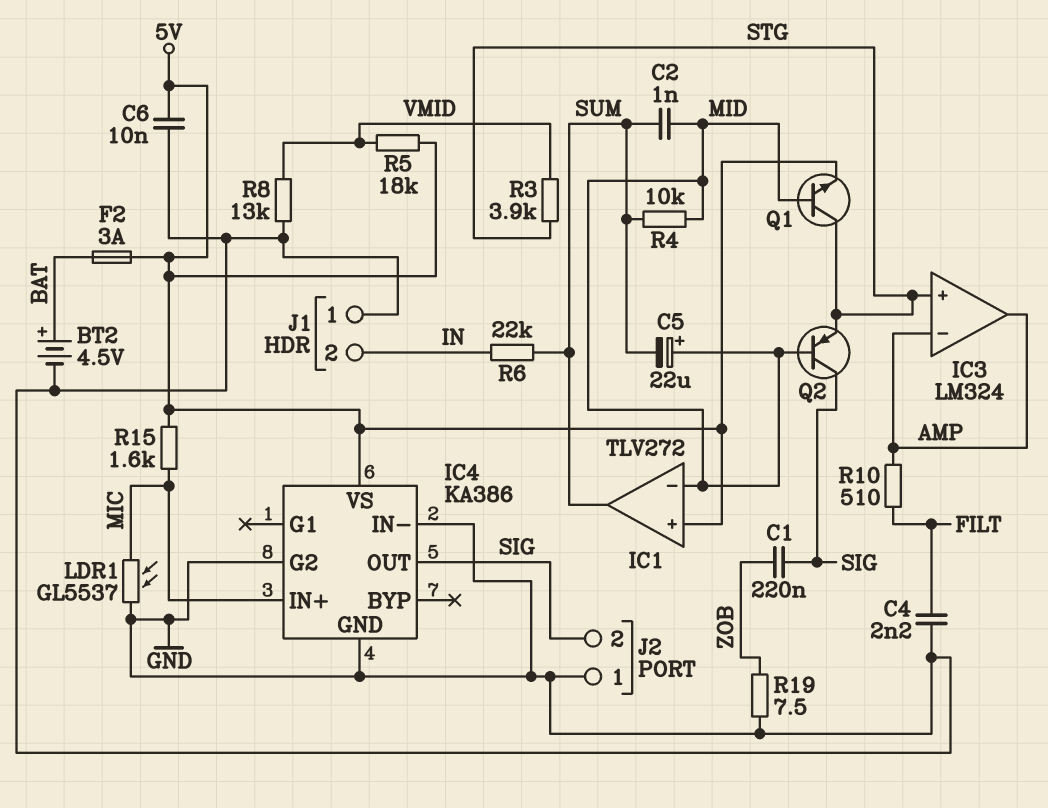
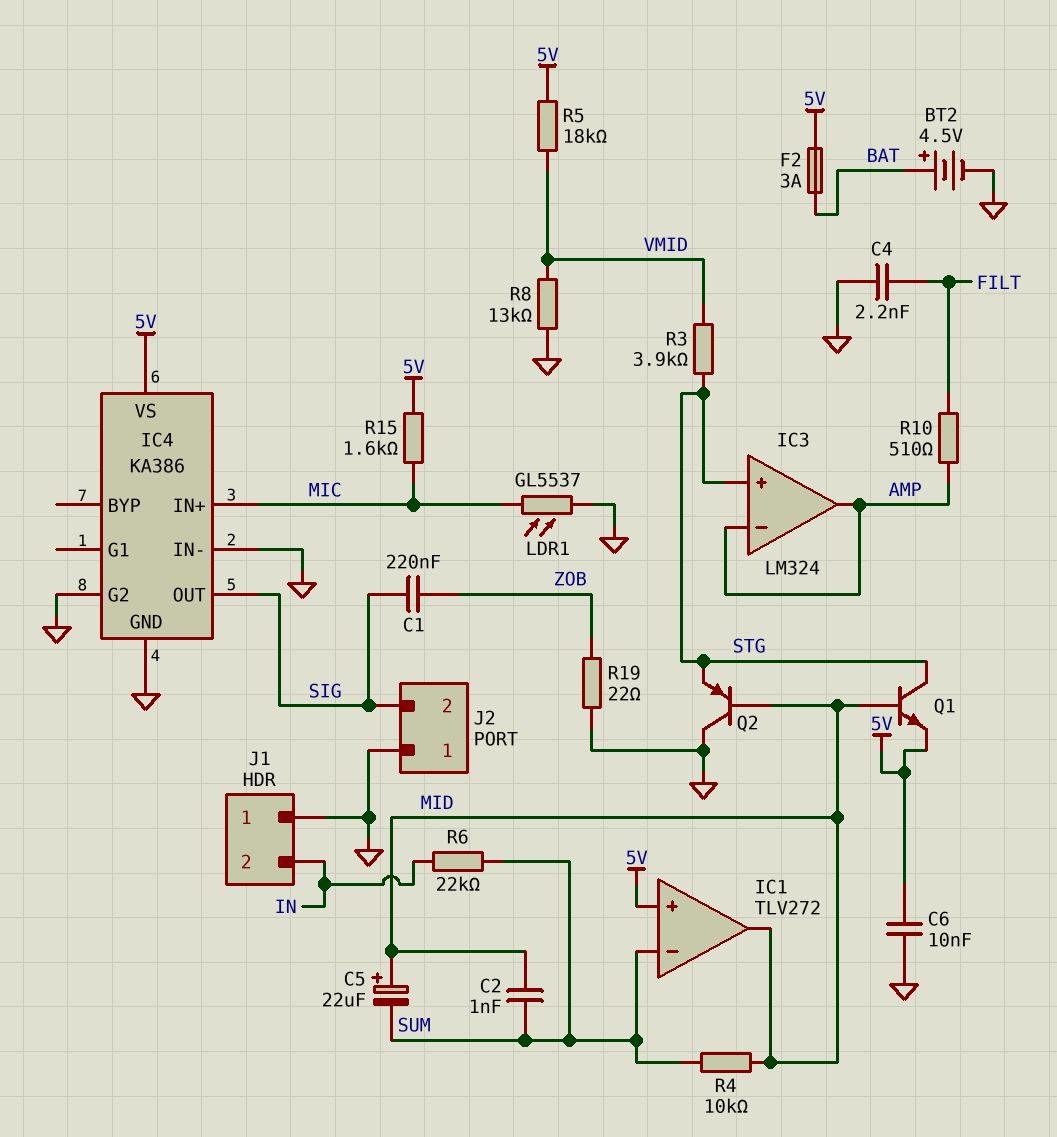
IC1 pin in-: MID -> SUM
IC1 pin out: SUM -> MID
Q2: PNP (B MID, C SIG, E STG) -> PNP (B MID, C GND, E STG)
R19: 7.5 (GND, ZOB) -> 22 (GND, ZOB)

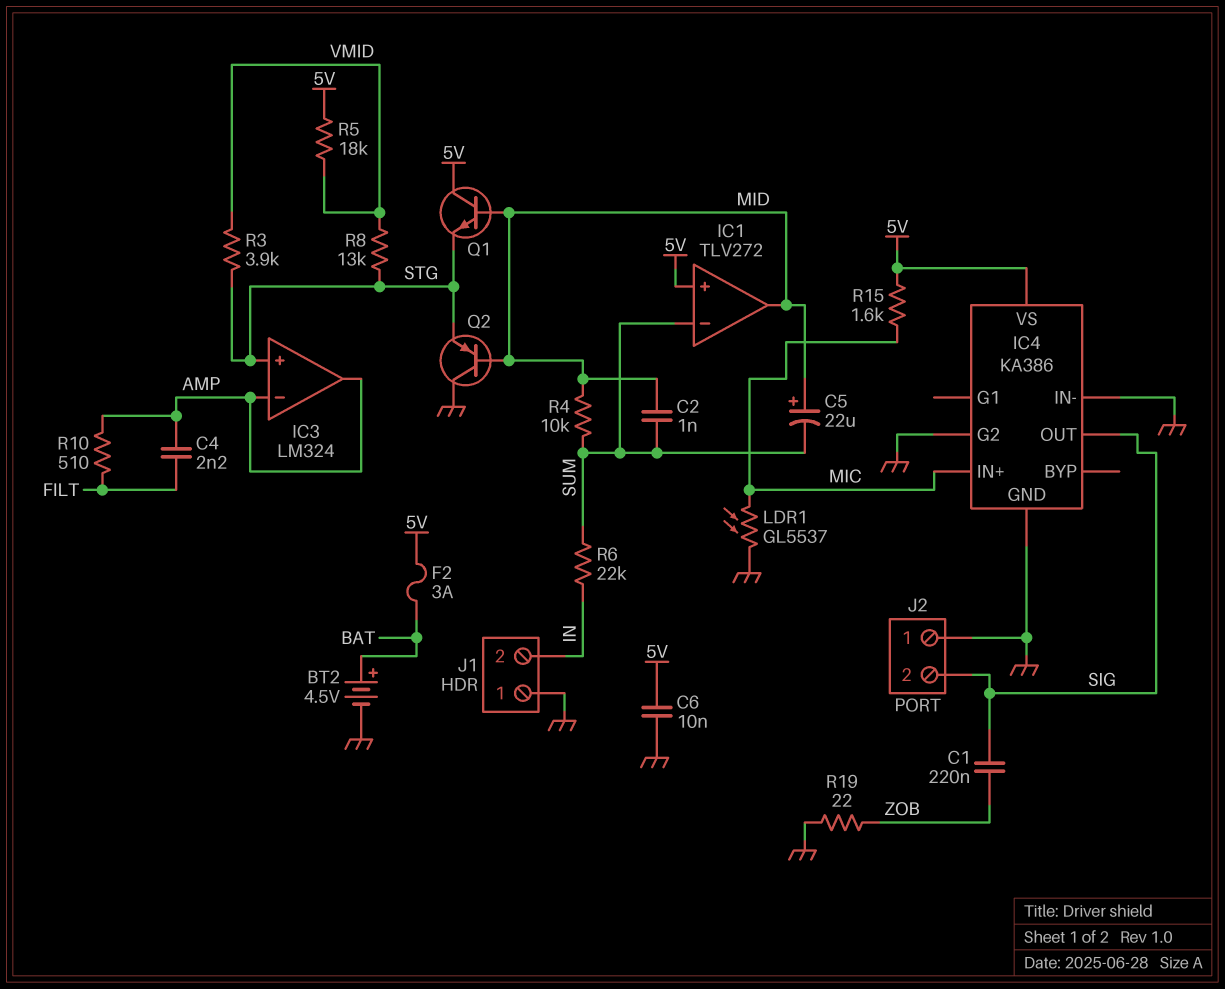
C4: 2.2nF (FILT, GND) -> 2.2nF (AMP, FILT)
Q1: NPN (B MID, C STG, E 5V) -> NPN (B MID, C 5V, E STG)
R8: 13k (GND, VMID) -> 13k (STG, VMID)

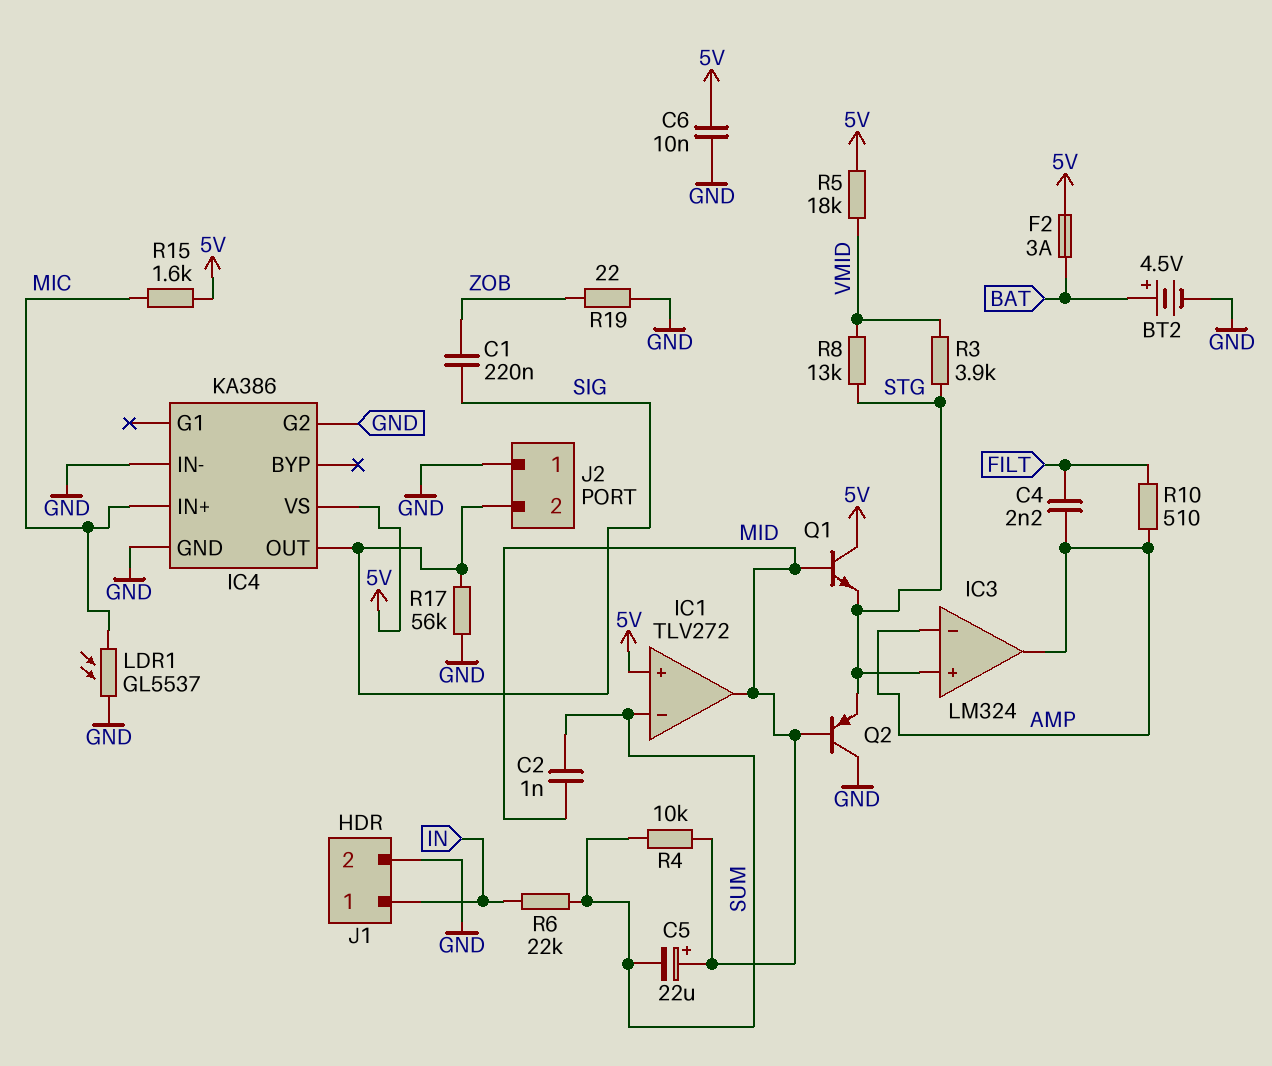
J1 pin 1: GND -> IN
J1 pin 2: IN -> GND
R17: none -> 56k (GND, SIG)

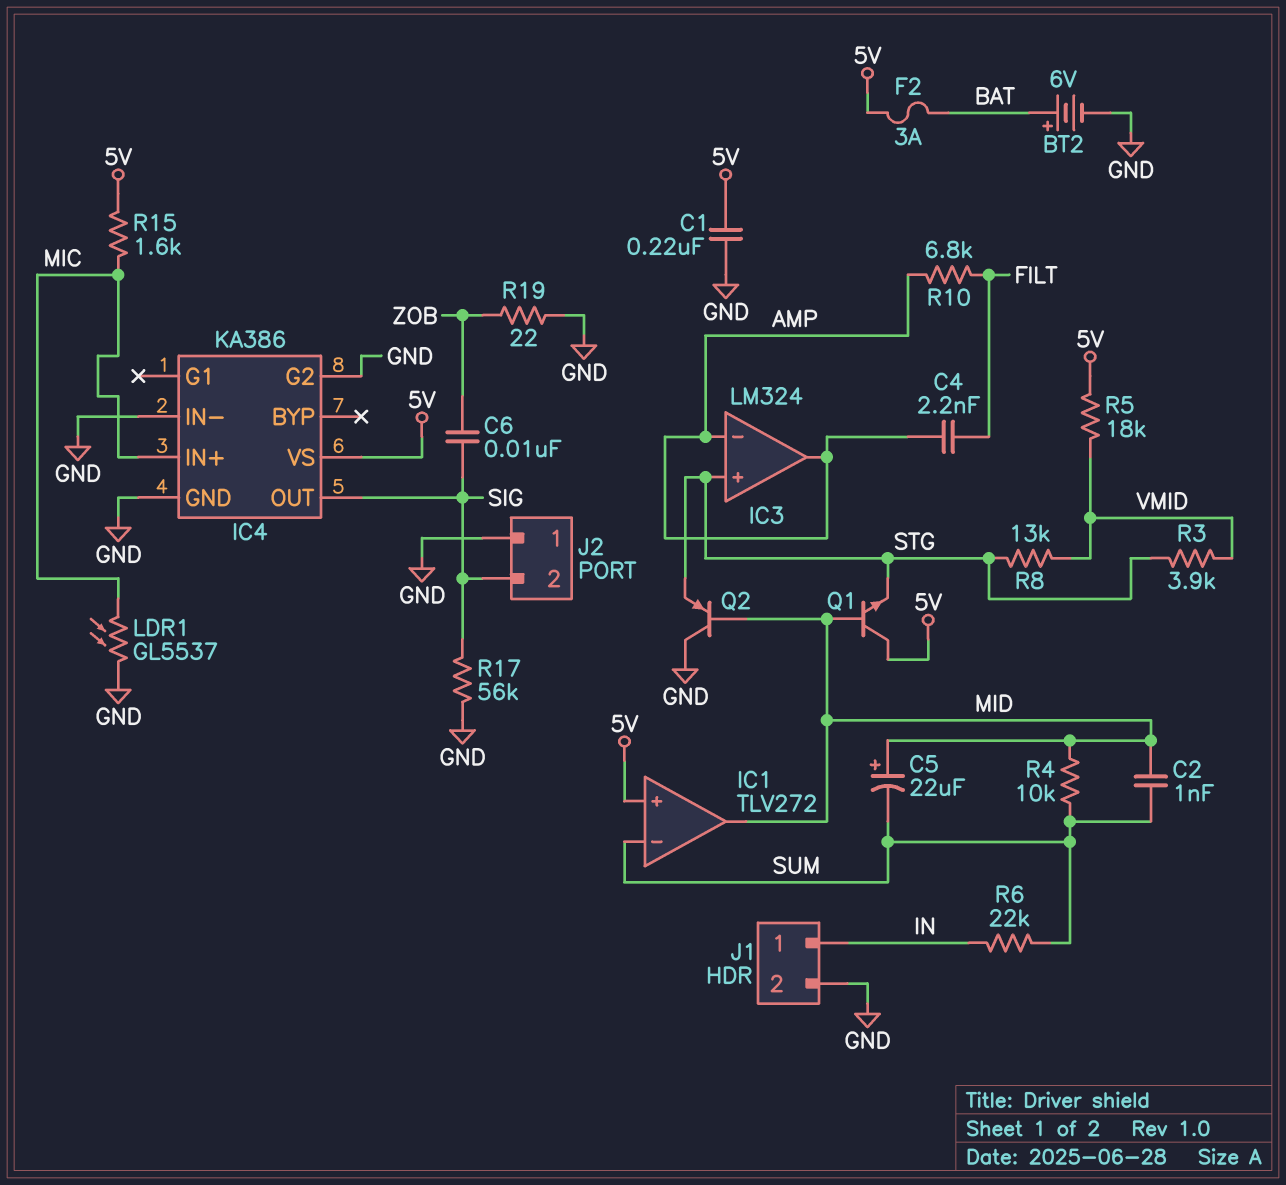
BT2: 4.5V (plus BAT, minus GND) -> 6V (plus BAT, minus GND)
C1: 220nF (SIG, ZOB) -> 220nF (5V, GND)
C6: 10nF (5V, GND) -> 10nF (SIG, ZOB)
R10: 510 (AMP, FILT) -> 6.8k (AMP, FILT)

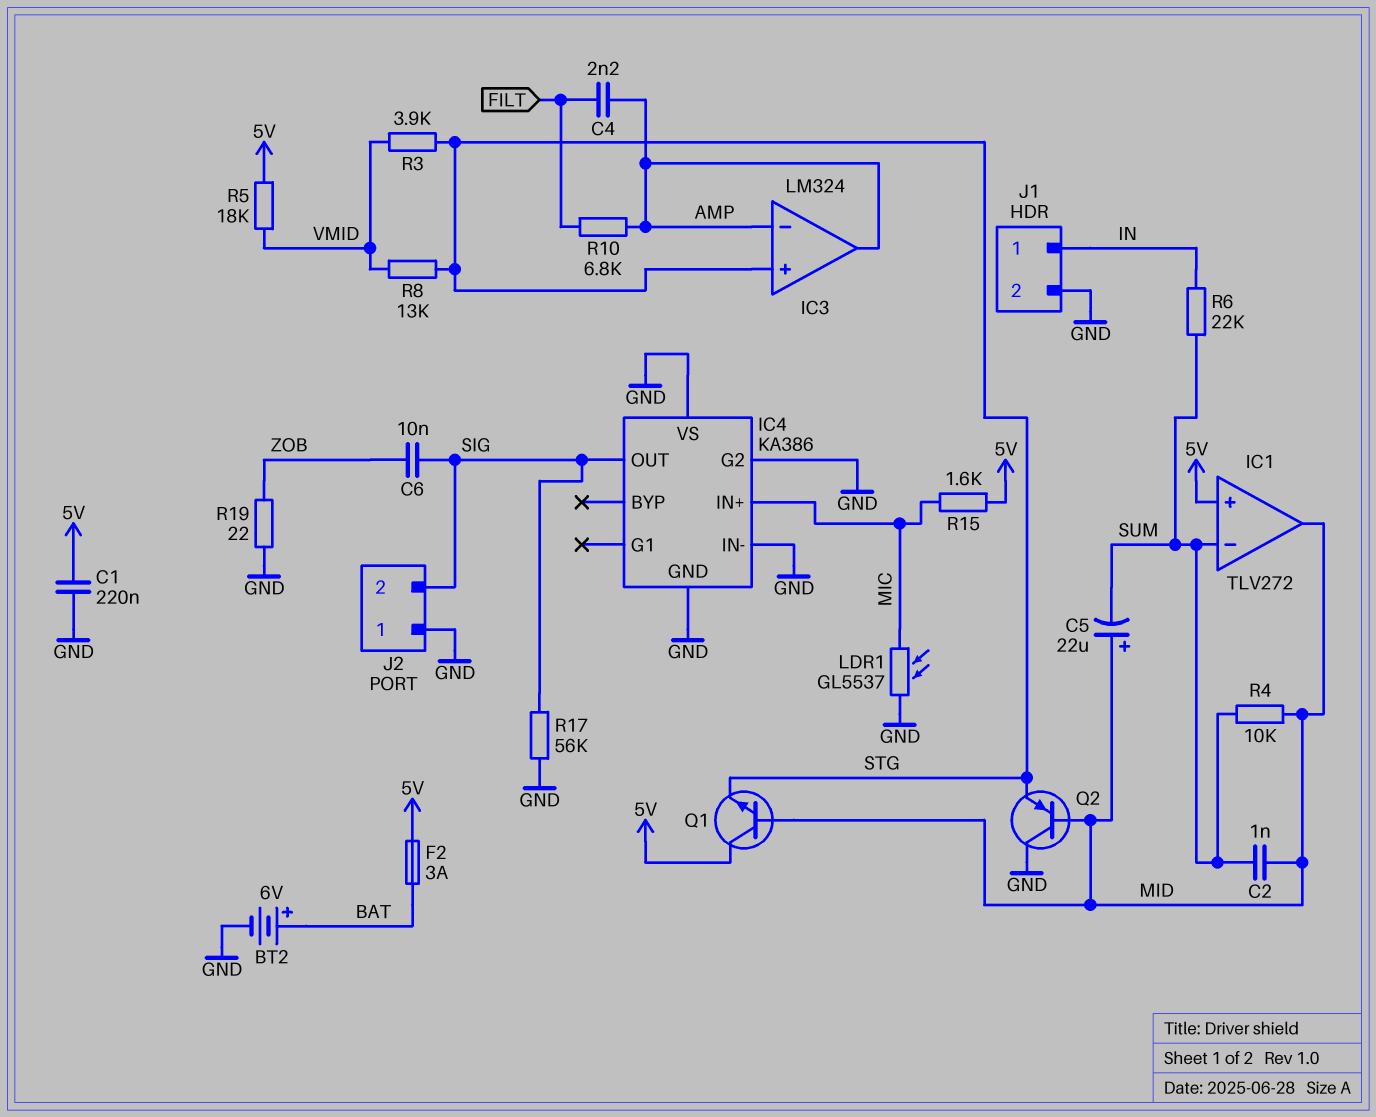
IC4 pin VS: 5V -> GND

